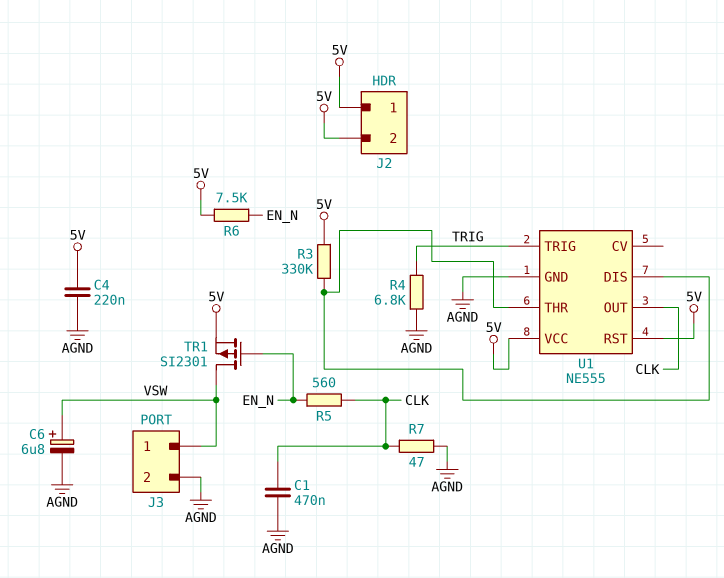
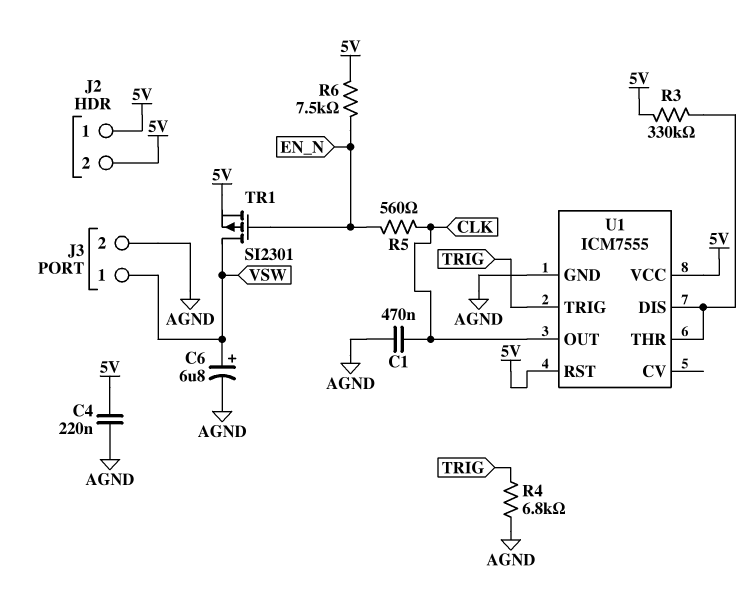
R7: 47 (AGND, CLK) -> none
U1: NE555 -> ICM7555

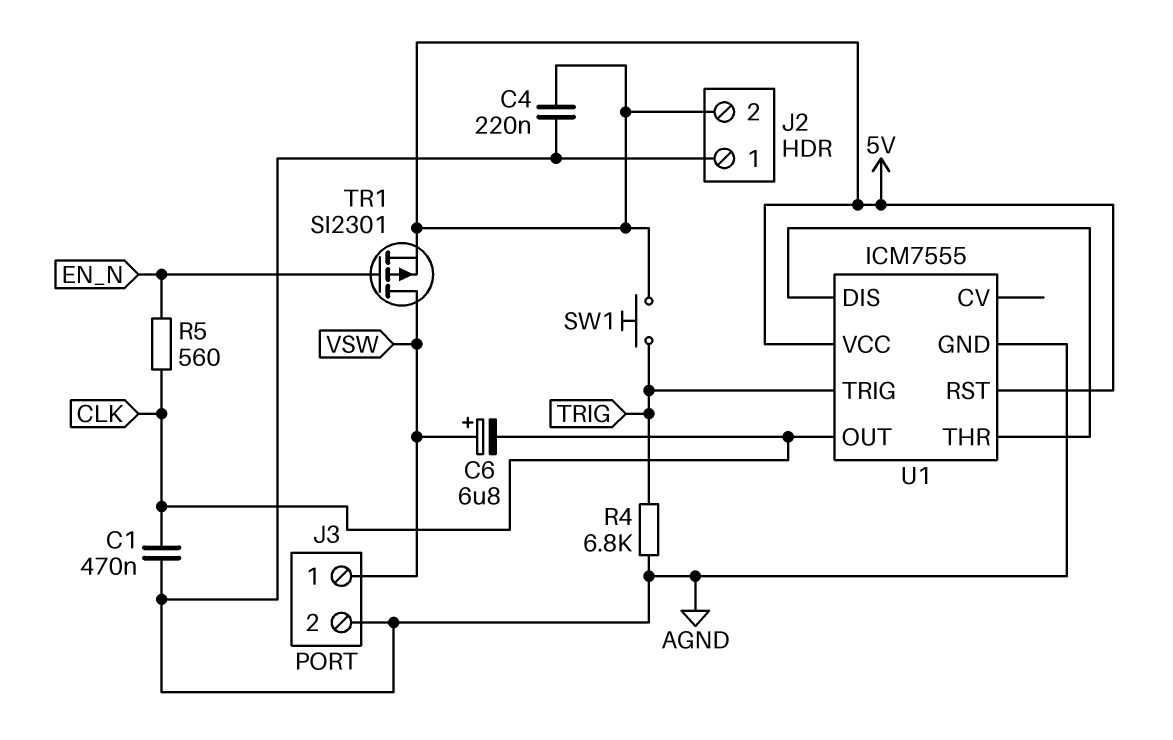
C6: 6.8uF (plus VSW, minus AGND) -> 6.8uF (plus VSW, minus CLK)
J2 pin 1: 5V -> AGND
R3: 330k (5V, U1/DIS) -> none
R6: 7.5k (5V, EN_N) -> none
SW1: none -> button (5V, TRIG)

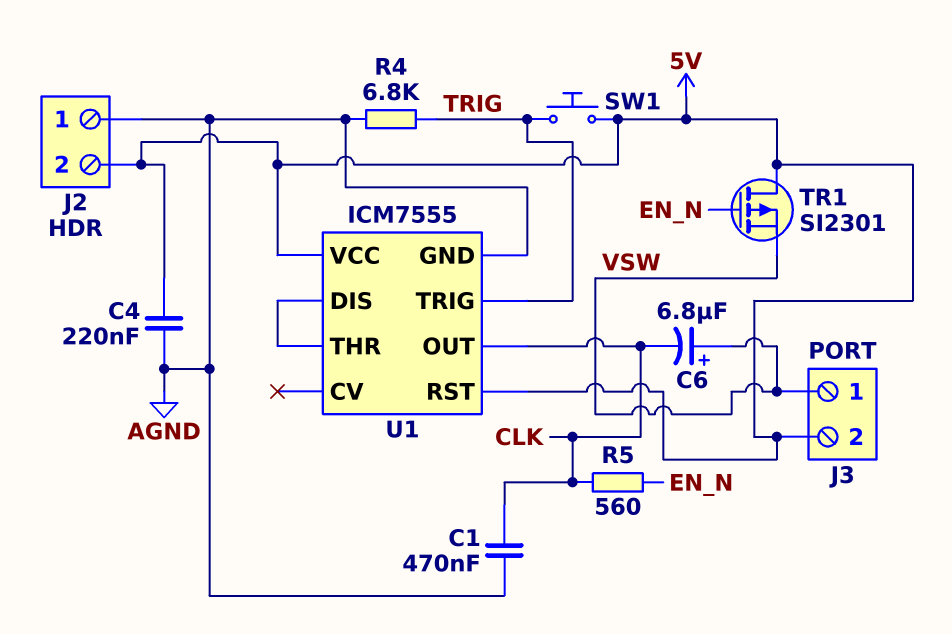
J3 pin 2: AGND -> 5V
TR1: PMOS SI2301 (G EN_N, D VSW, S 5V) -> PMOS SI2301 (G EN_N, D 5V, S VSW)

